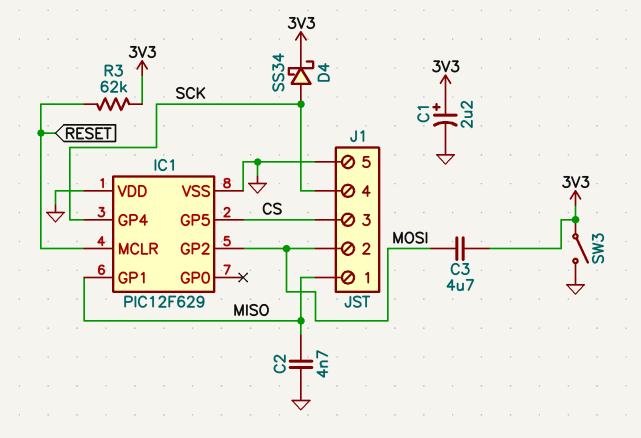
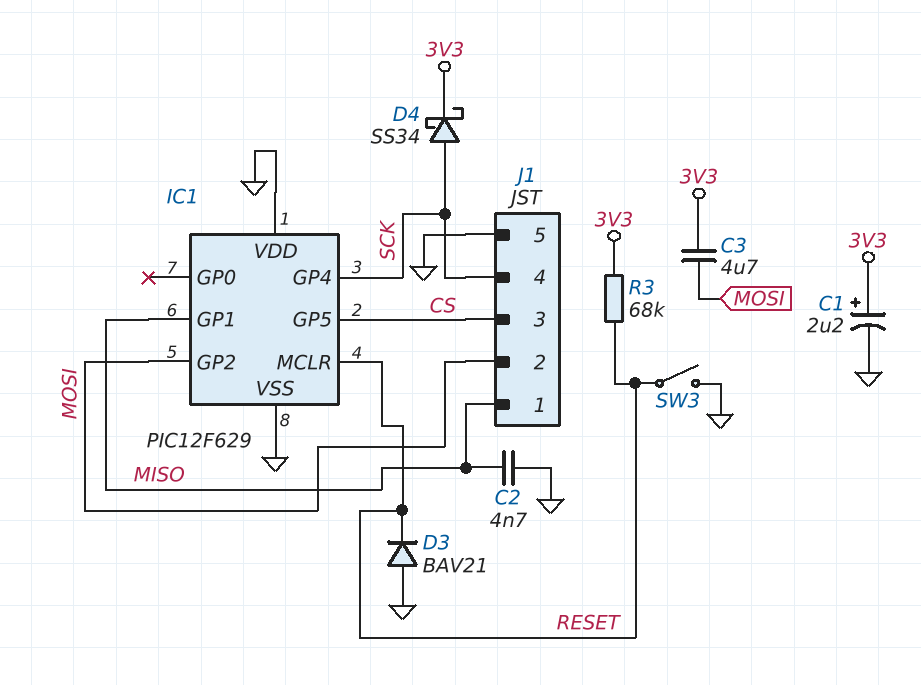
D3: none -> diode BAV21 (A GND, K RESET)
R3: 62k (3V3, RESET) -> 68k (3V3, RESET)
SW3: switch (3V3, GND) -> switch (GND, RESET)

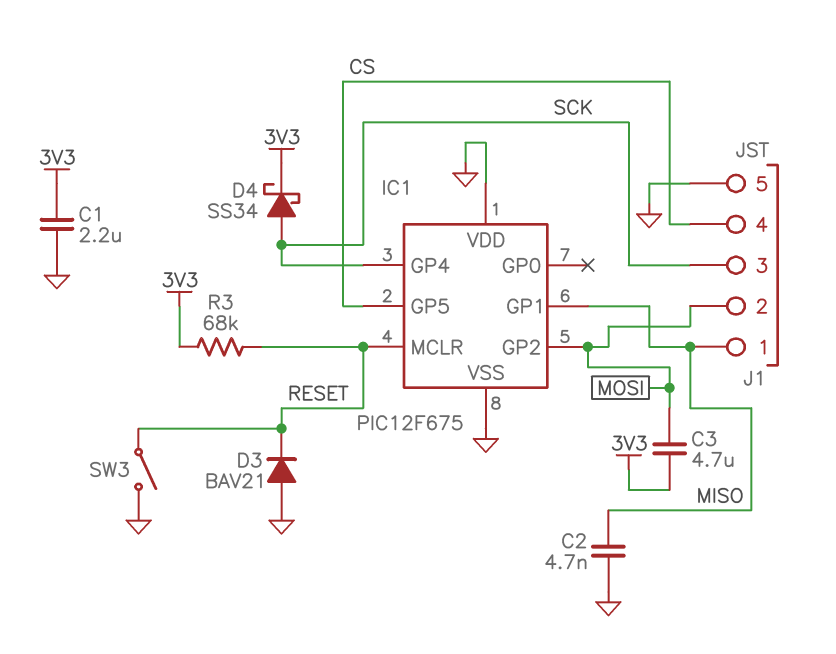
C1: 2.2uF (plus 3V3, minus GND) -> 2.2uF (3V3, GND)
IC1: PIC12F629 -> PIC12F675
J1 pin 3: CS -> SCK
J1 pin 4: SCK -> CS

